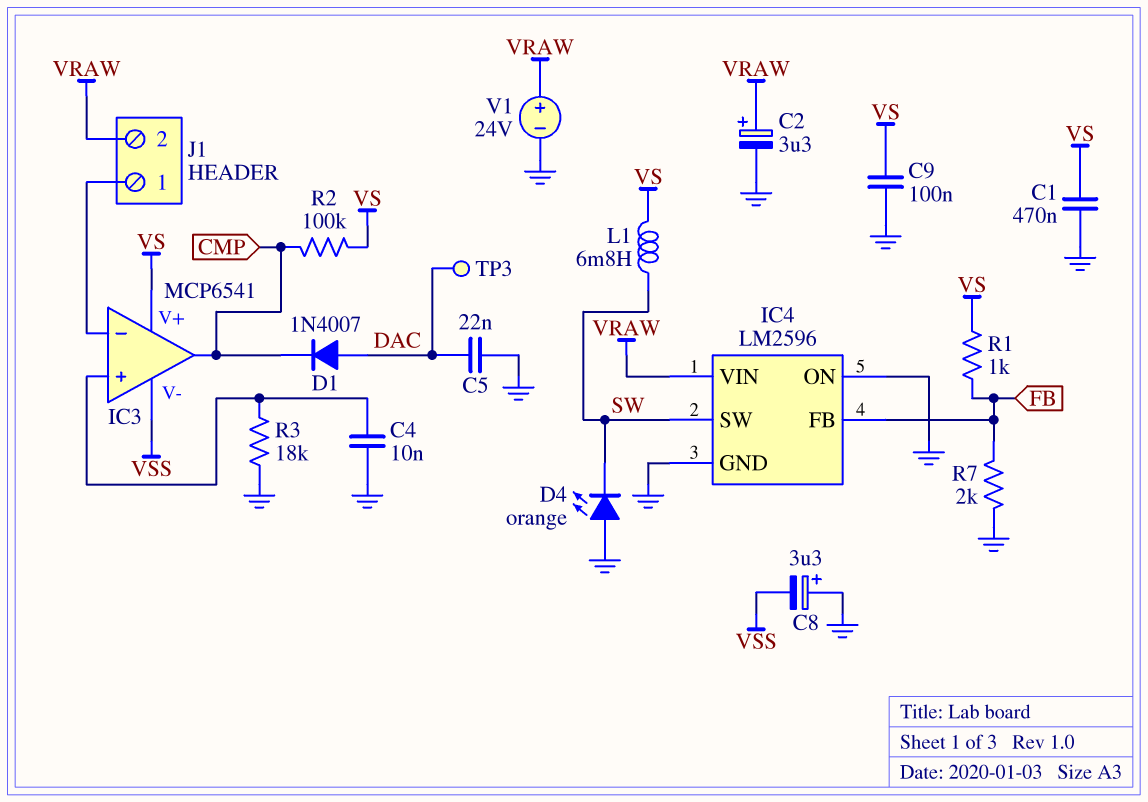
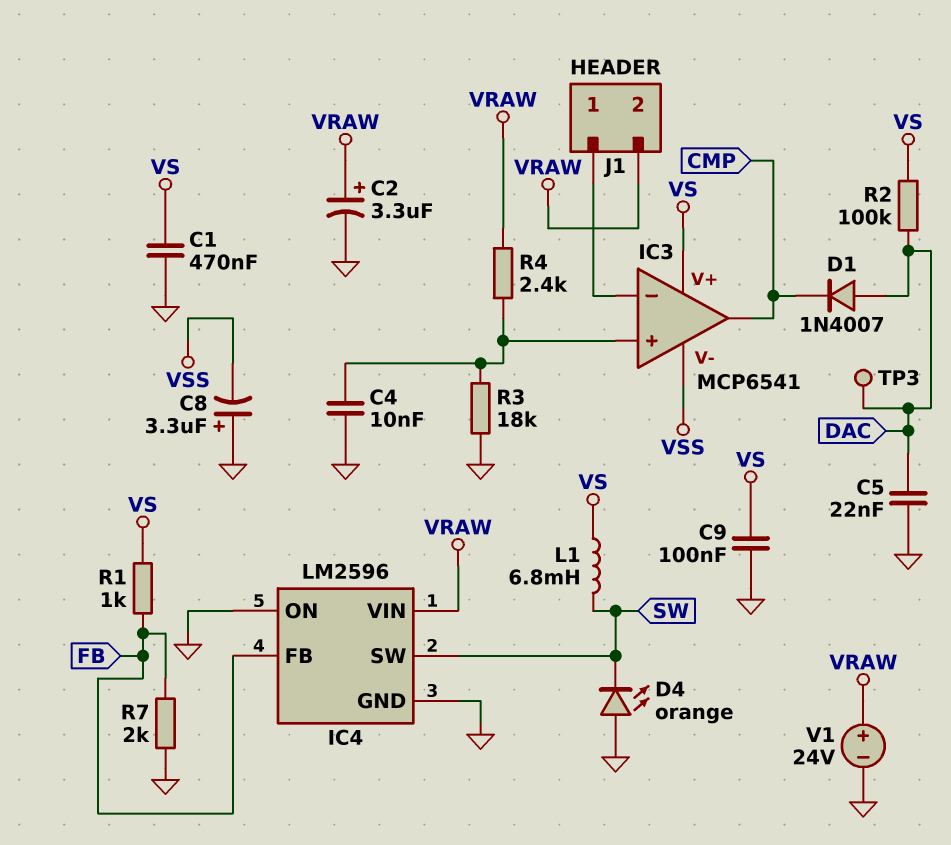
R2: 100k (CMP, VS) -> 100k (DAC, VS)
R4: none -> 2.4k (IC3/in+, VRAW)

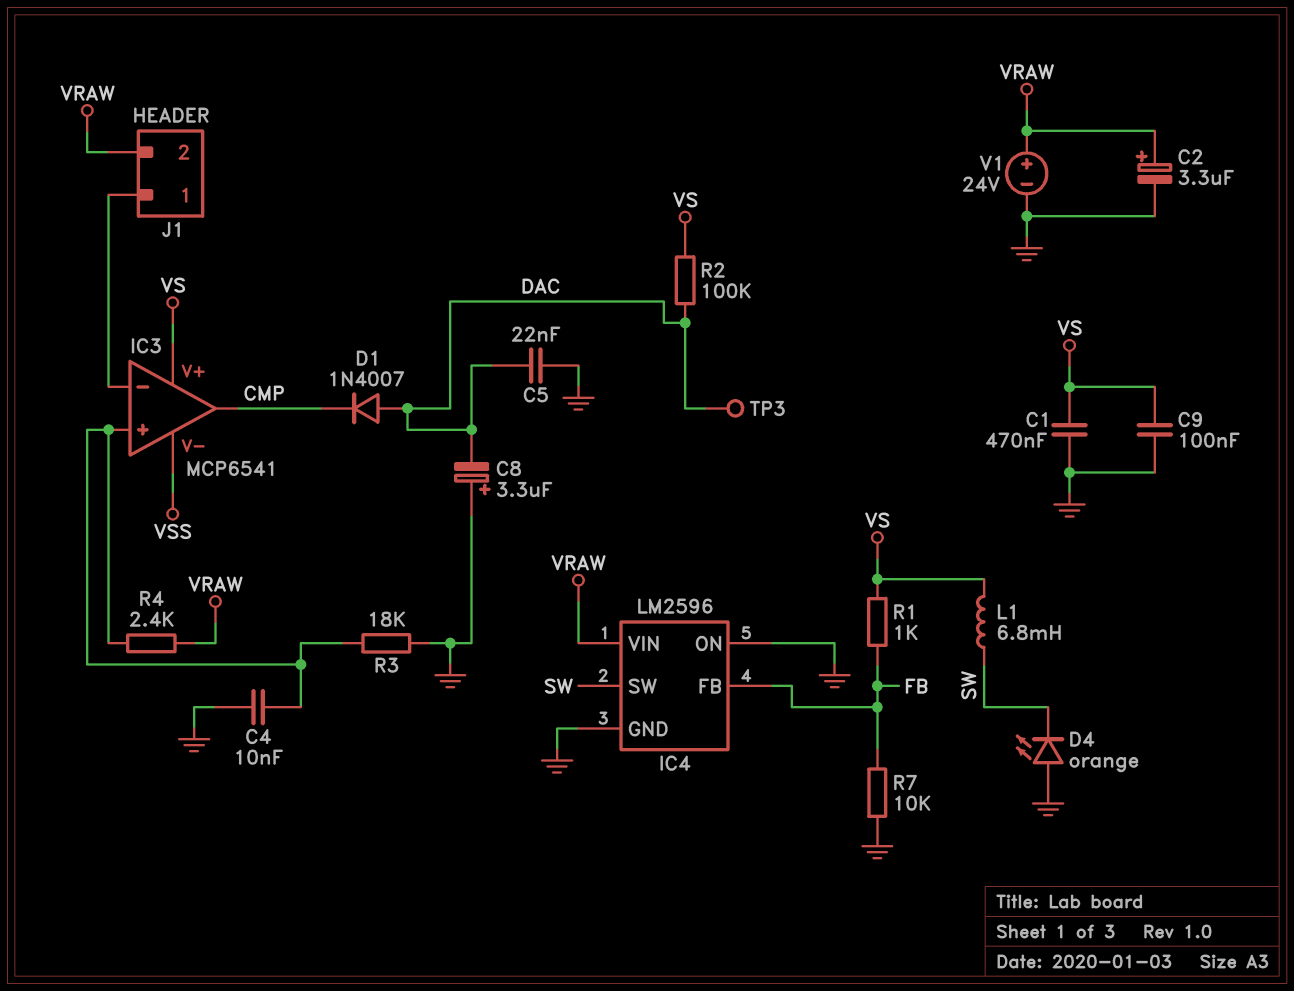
C8: 3.3uF (plus GND, minus VSS) -> 3.3uF (plus GND, minus DAC)
R7: 2k (FB, GND) -> 10k (FB, GND)

